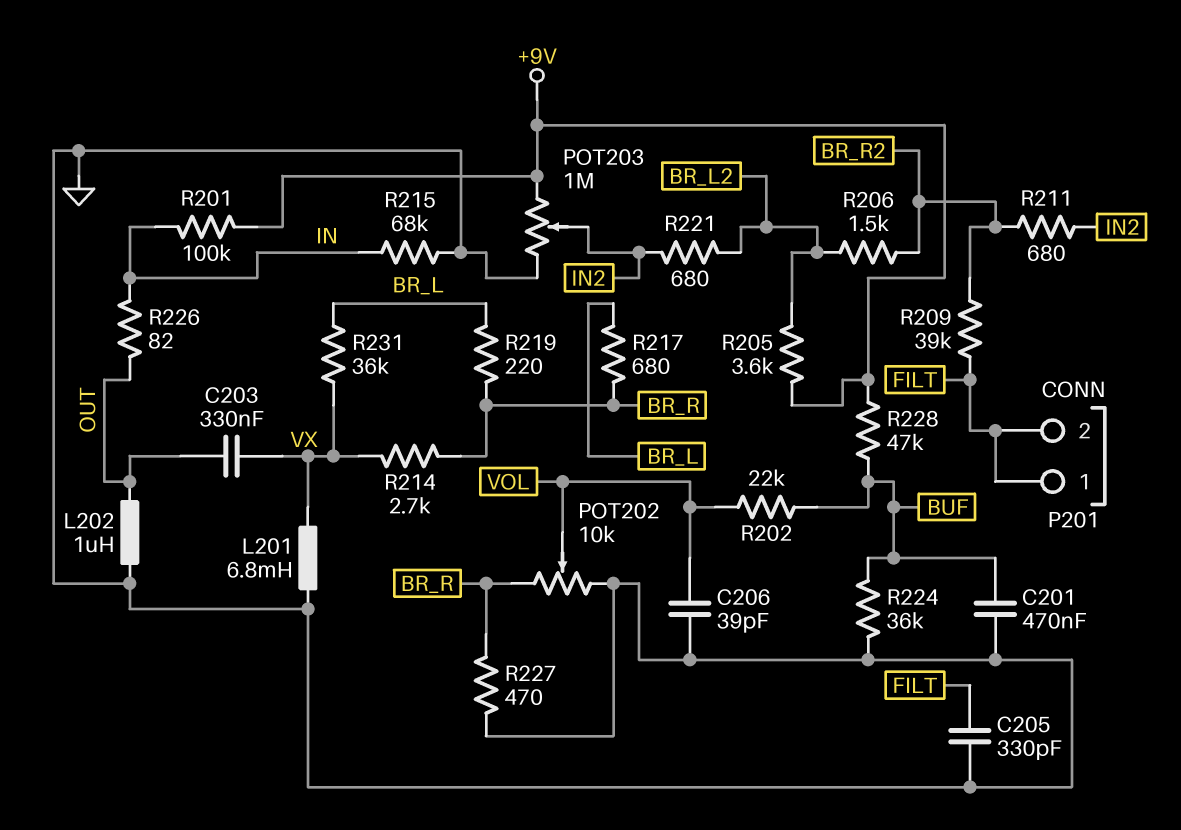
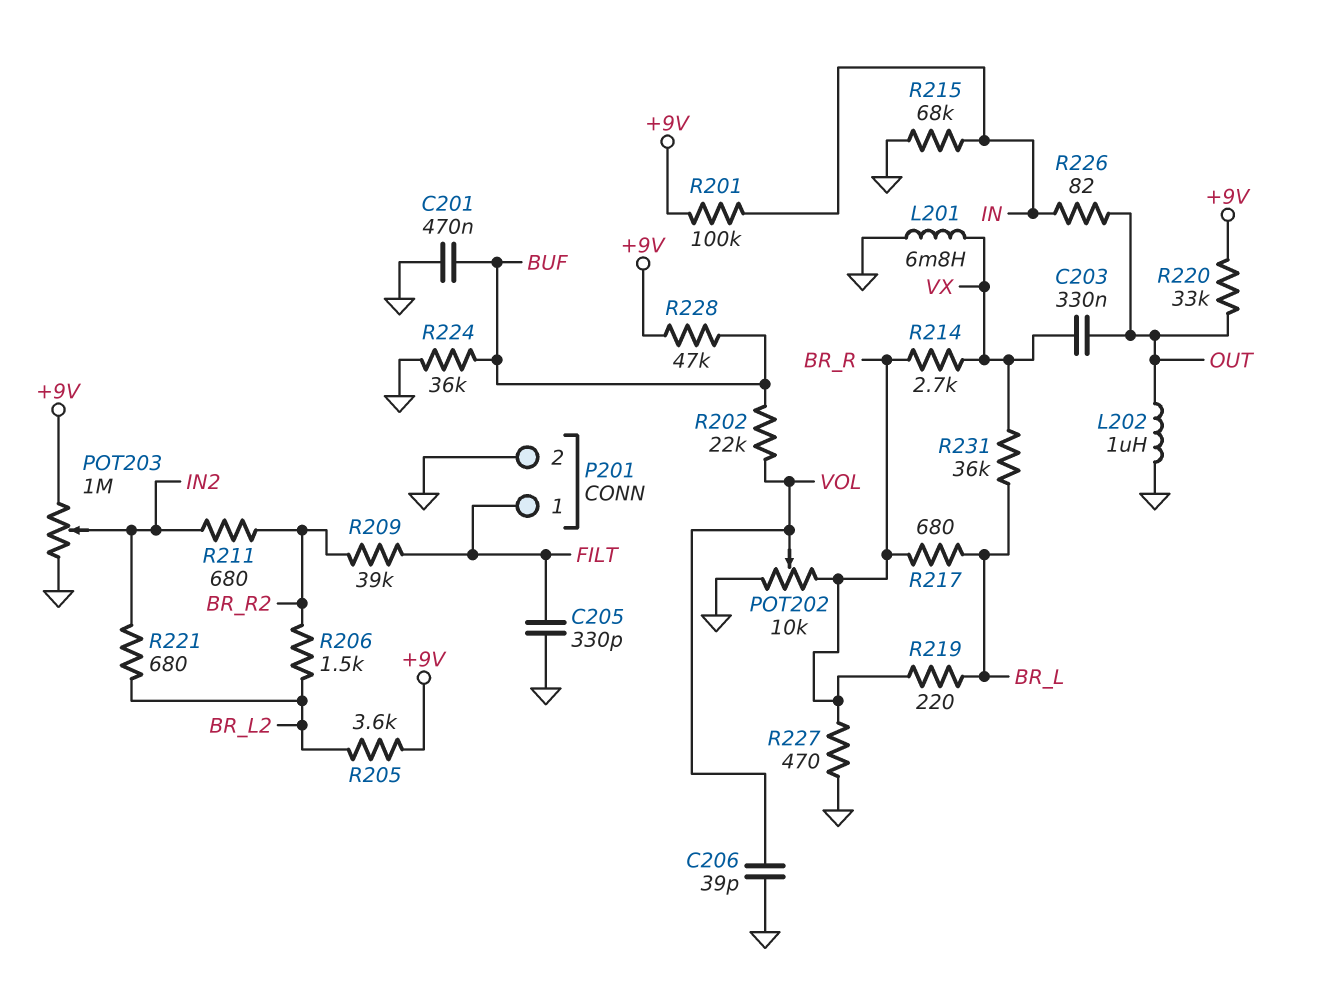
P201 pin 2: FILT -> GND
R220: none -> 33k (+9V, OUT)

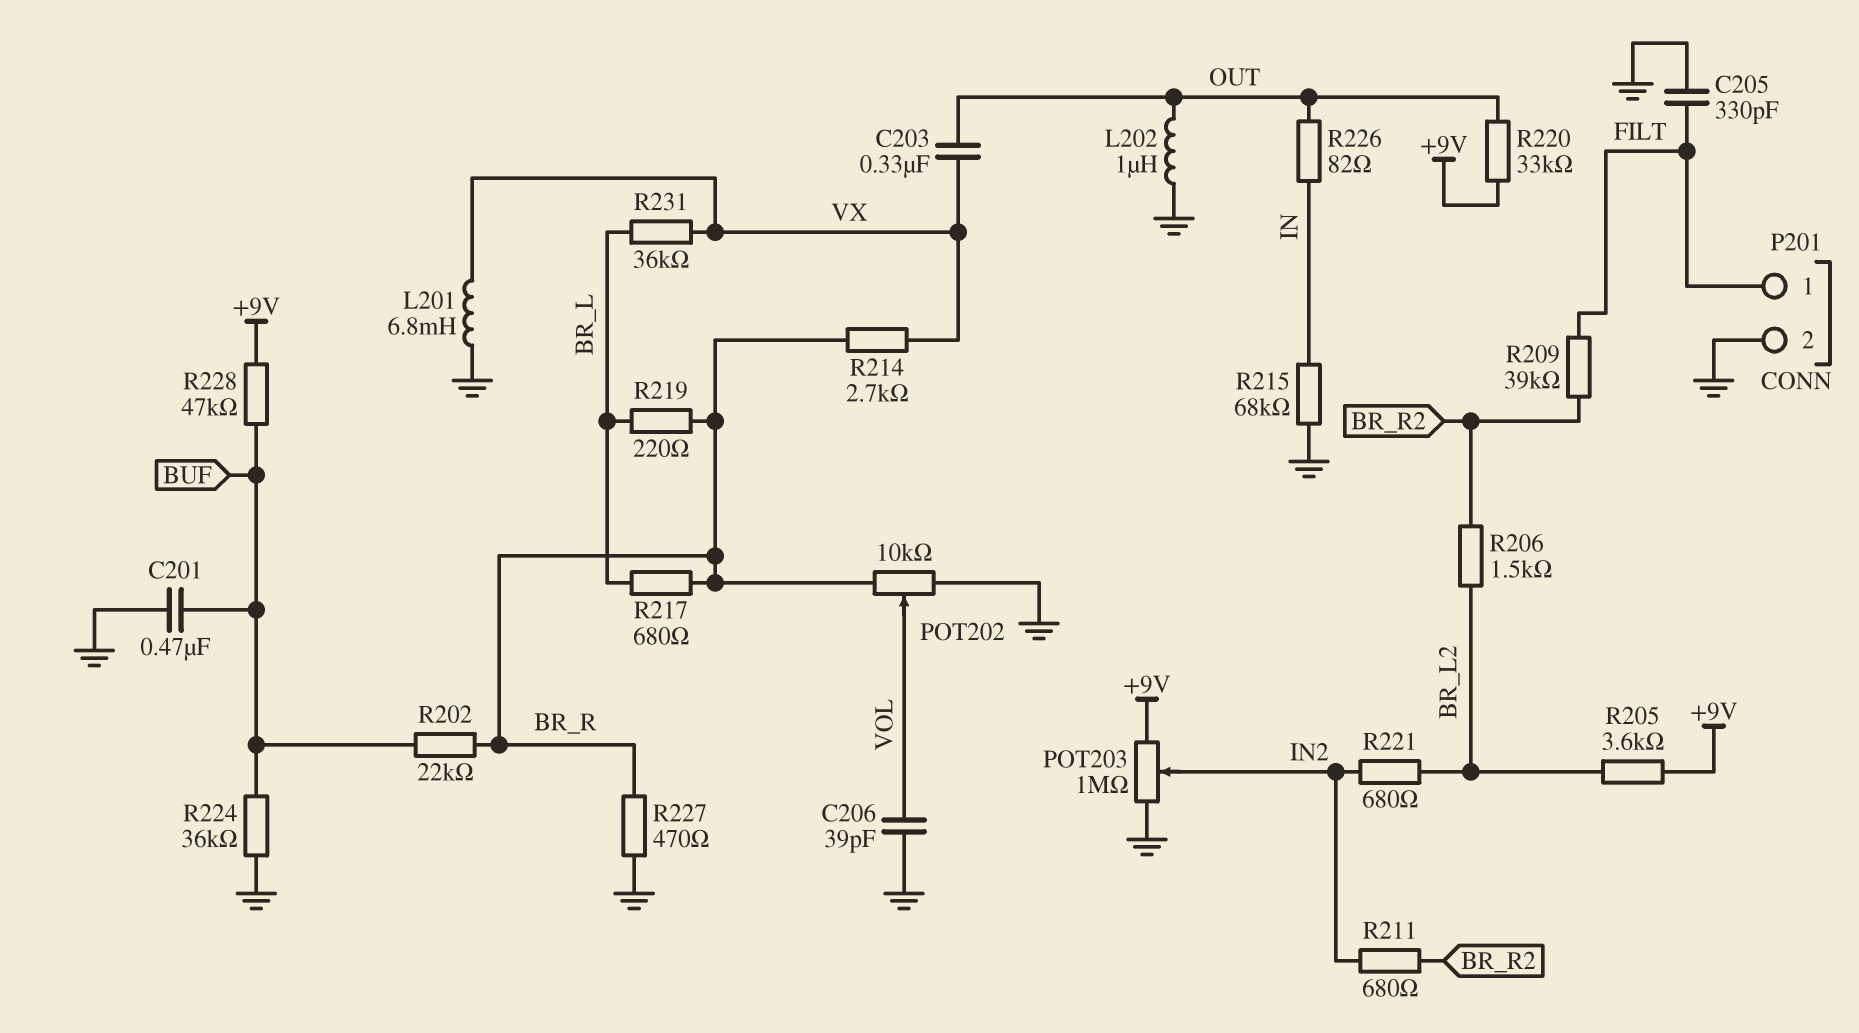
R201: 100k (+9V, IN) -> none
R202: 22k (BUF, VOL) -> 22k (BR_R, BUF)

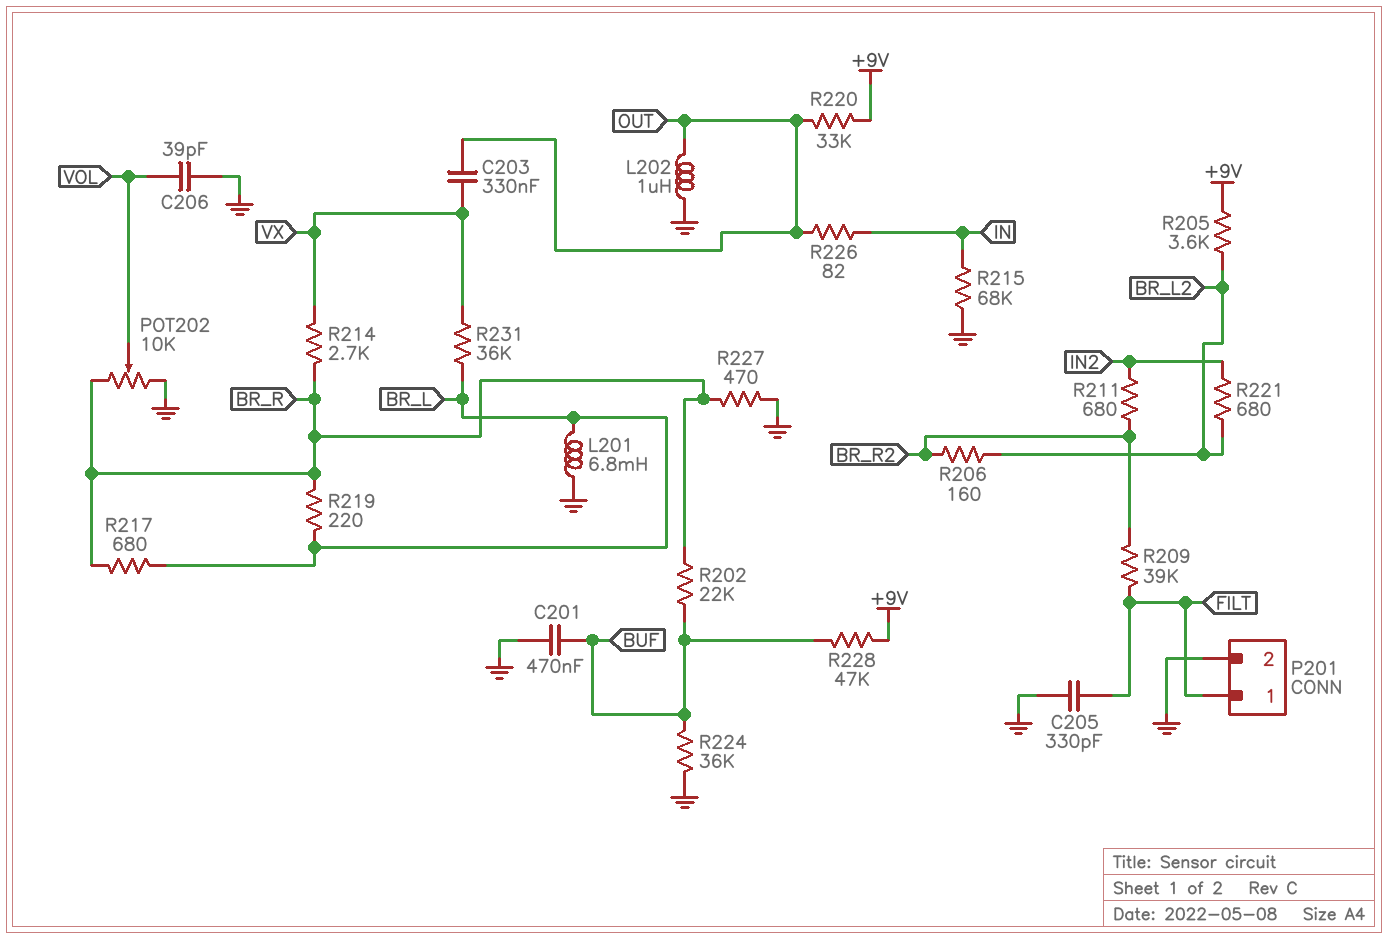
L201: 6.8mH (GND, VX) -> 6.8mH (BR_L, GND)
POT203: 1M (+9V, GND, wiper IN2) -> none
R206: 1.5k (BR_L2, BR_R2) -> 160 (BR_L2, BR_R2)

